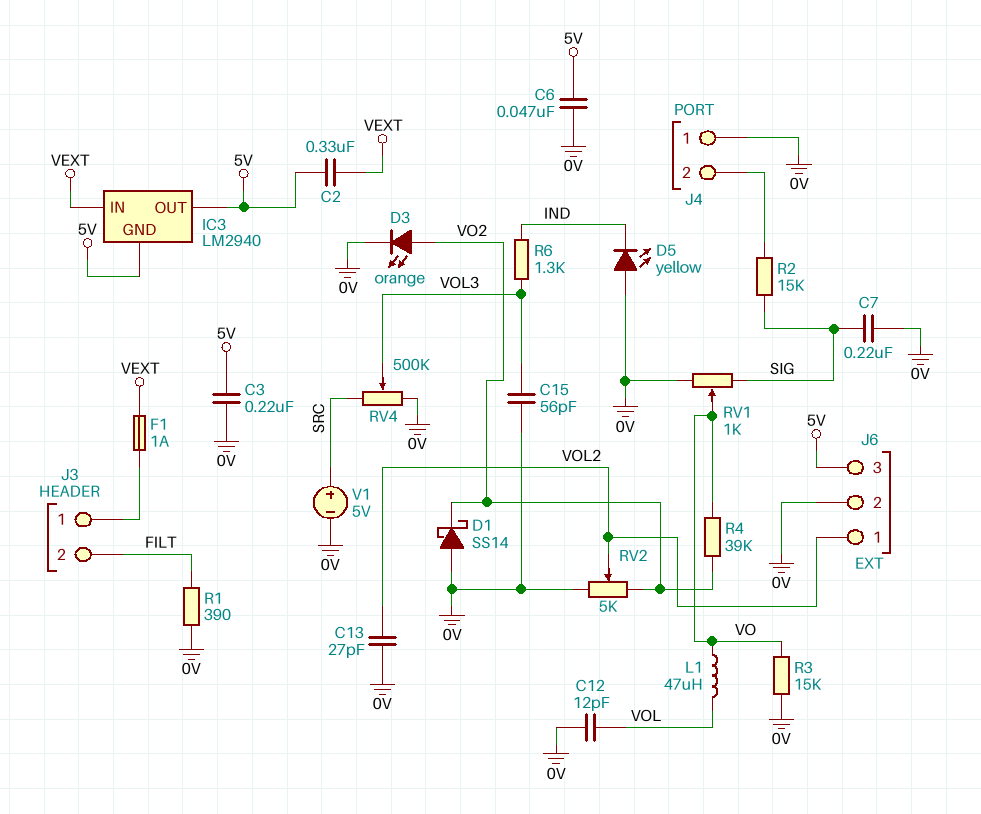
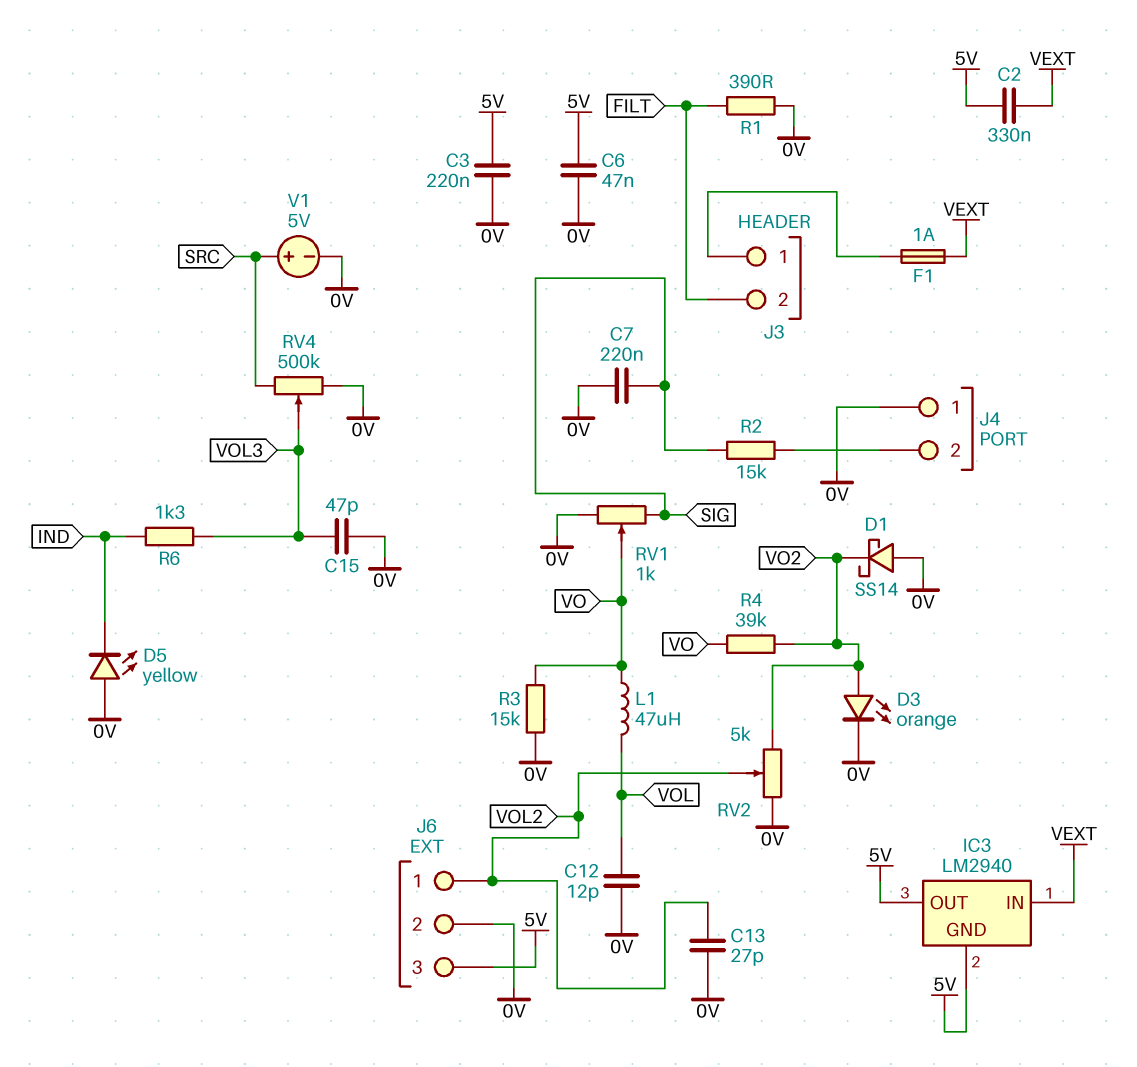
C15: 56pF (0V, VOL3) -> 47pF (0V, VOL3)

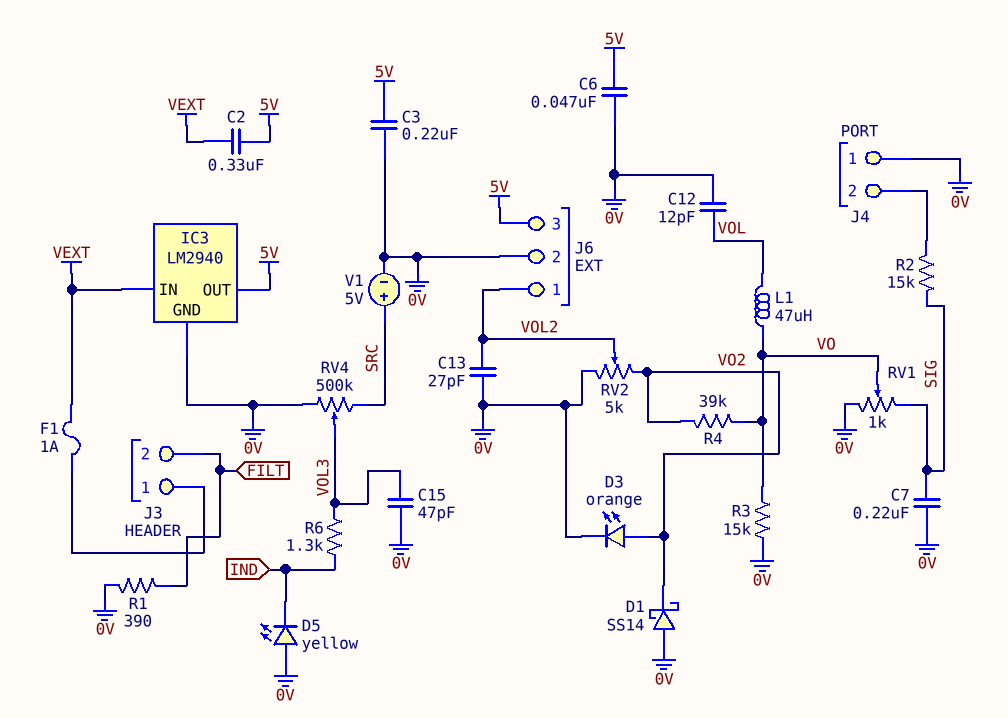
IC3 pin GND: 5V -> 0V

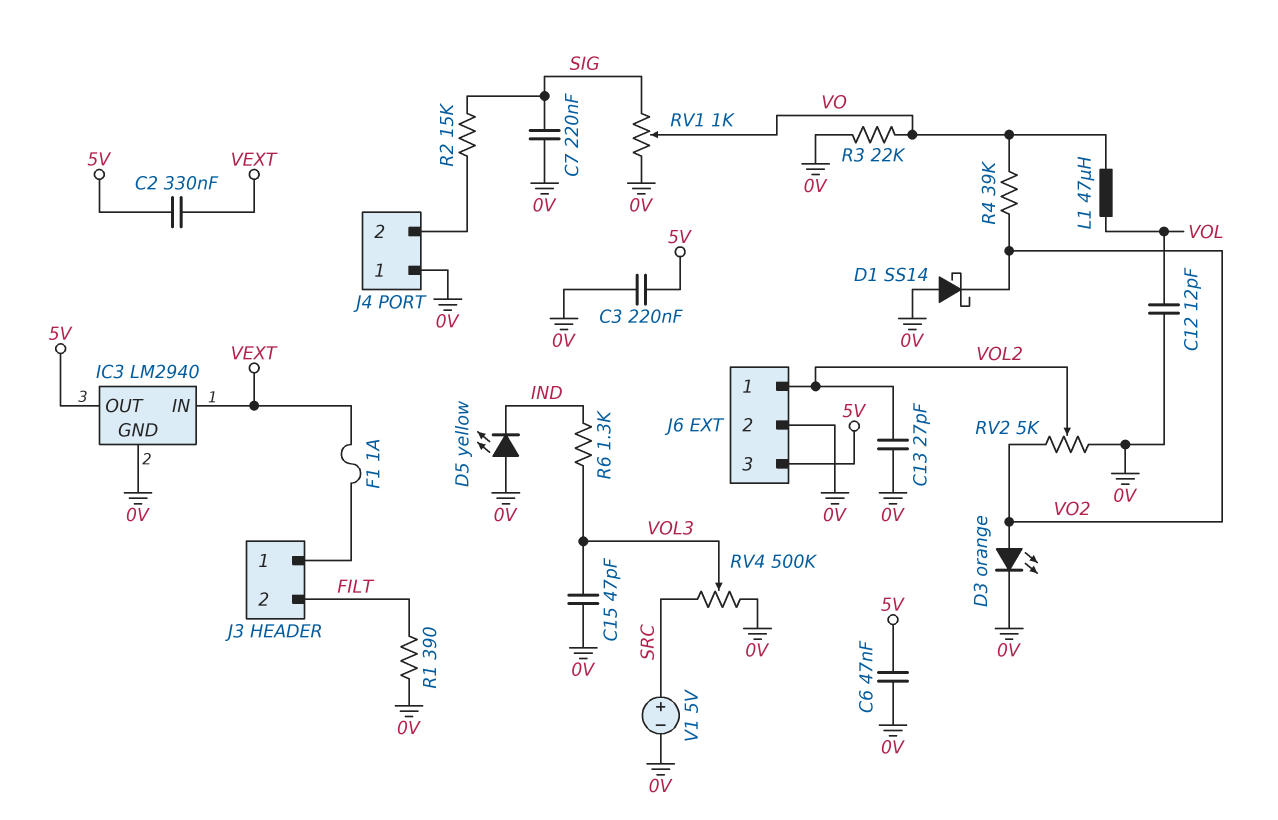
R3: 15k (0V, VO) -> 22k (0V, VO)

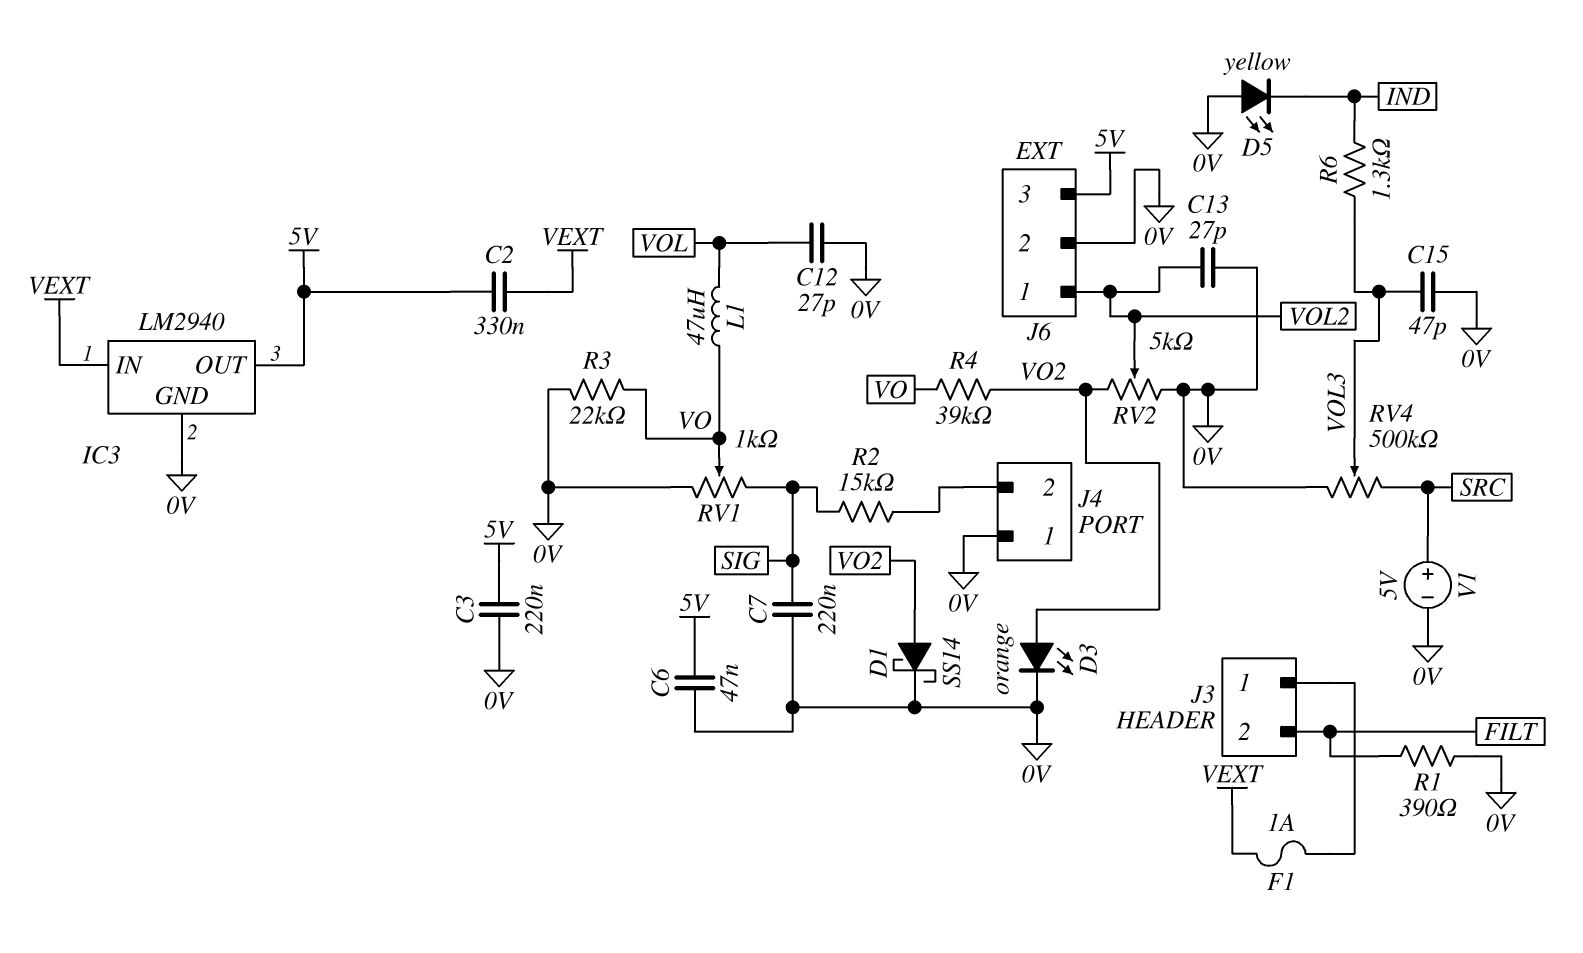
C12: 12pF (0V, VOL) -> 27pF (0V, VOL)
D1: schottky SS14 (A 0V, K VO2) -> schottky SS14 (A VO2, K 0V)

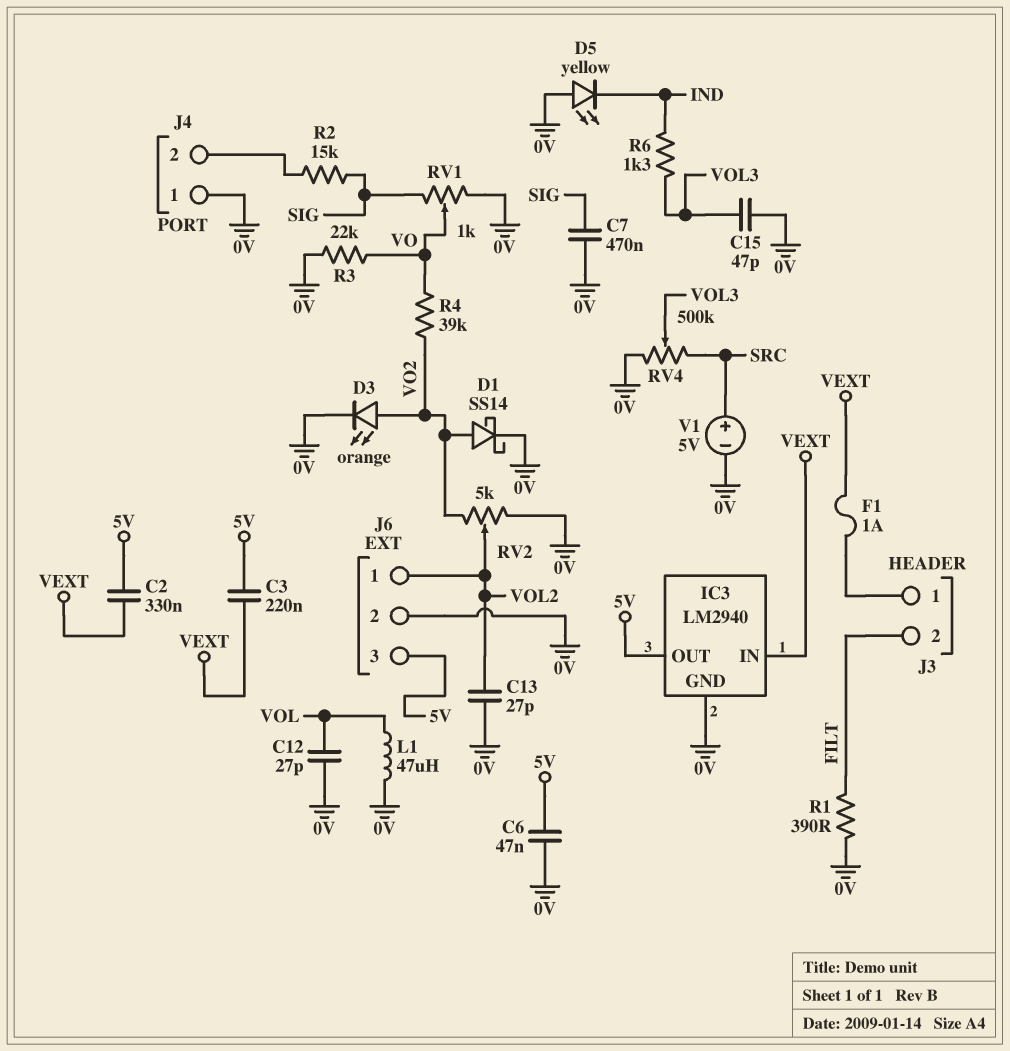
C3: 220nF (0V, 5V) -> 220nF (5V, VEXT)
C7: 220nF (0V, SIG) -> 470nF (0V, SIG)
L1: 47uH (VO, VOL) -> 47uH (0V, VOL)

